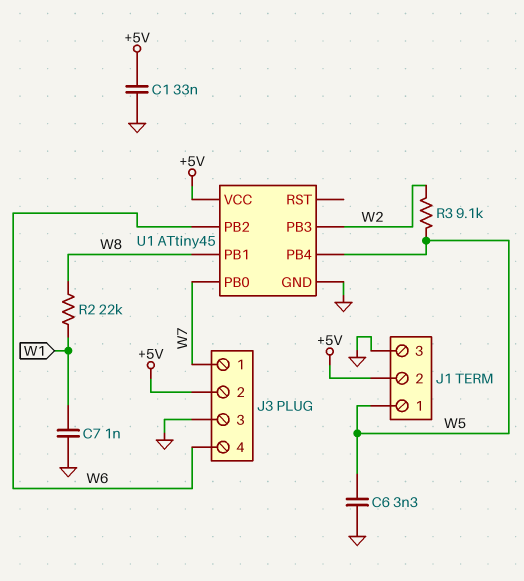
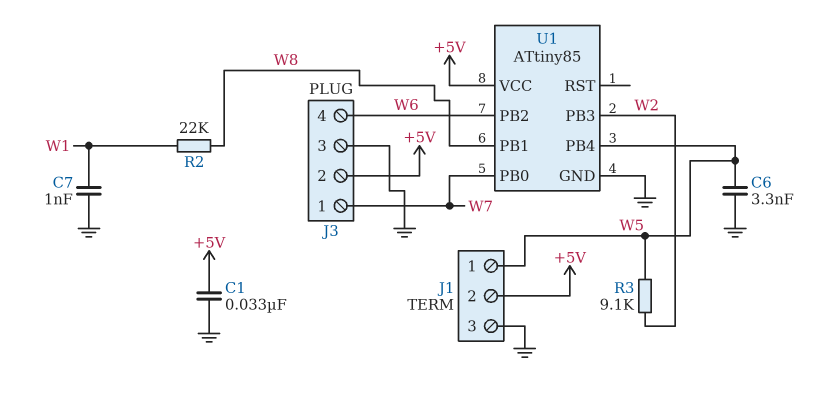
U1: ATtiny45 -> ATtiny85

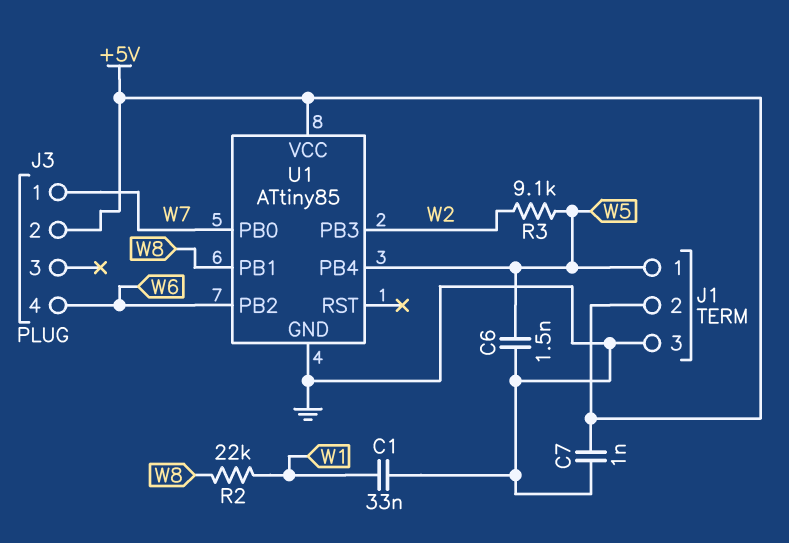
C1: 33nF (+5V, GND) -> 33nF (GND, W1)
C6: 3.3nF (GND, W5) -> 1.5nF (GND, W5)
C7: 1nF (GND, W1) -> 1nF (+5V, GND)
J3 pin 3: GND -> none

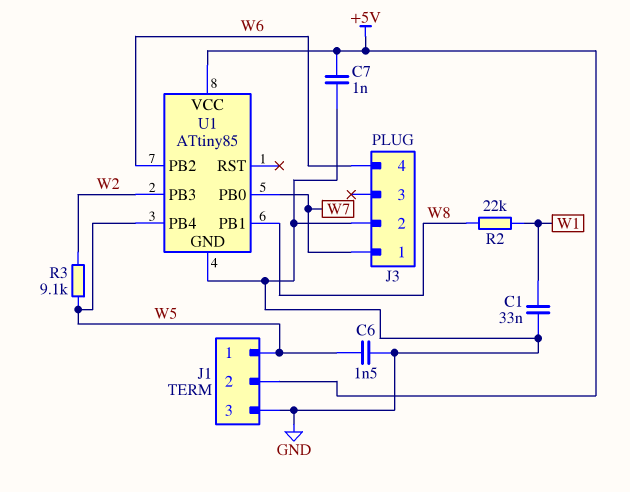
J3 pin 2: +5V -> GND

